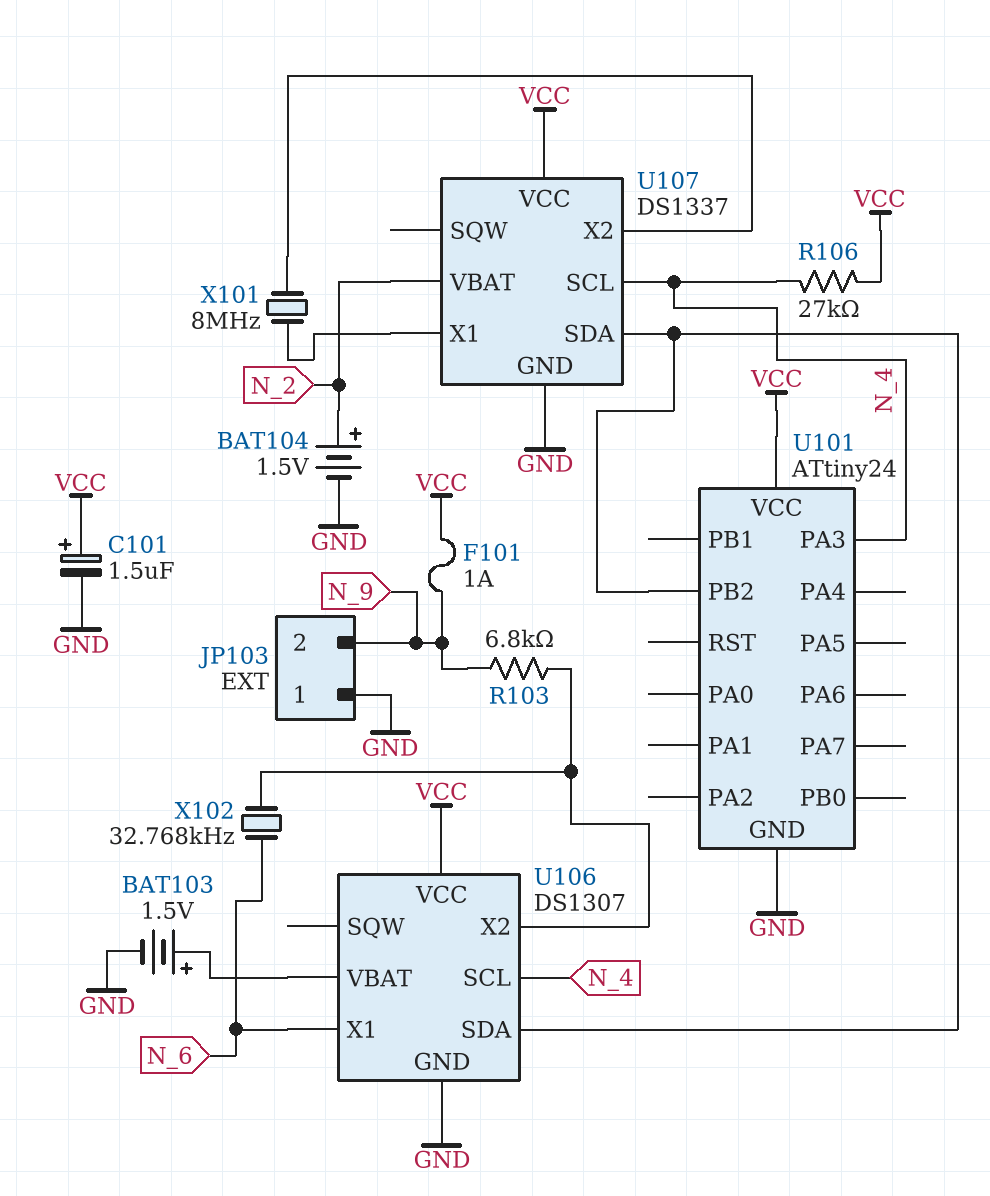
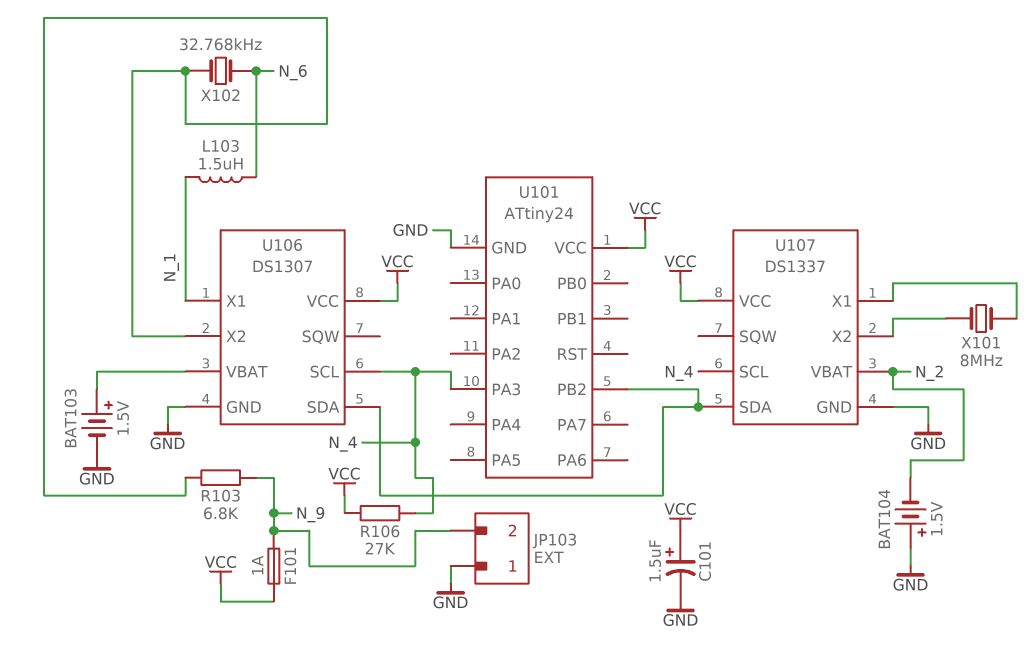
BAT104: 1.5V (plus N_2, minus GND) -> 1.5V (plus GND, minus N_2)
L103: none -> 1.5uH (N_1, N_6)
U106 pin X1: N_6 -> N_1

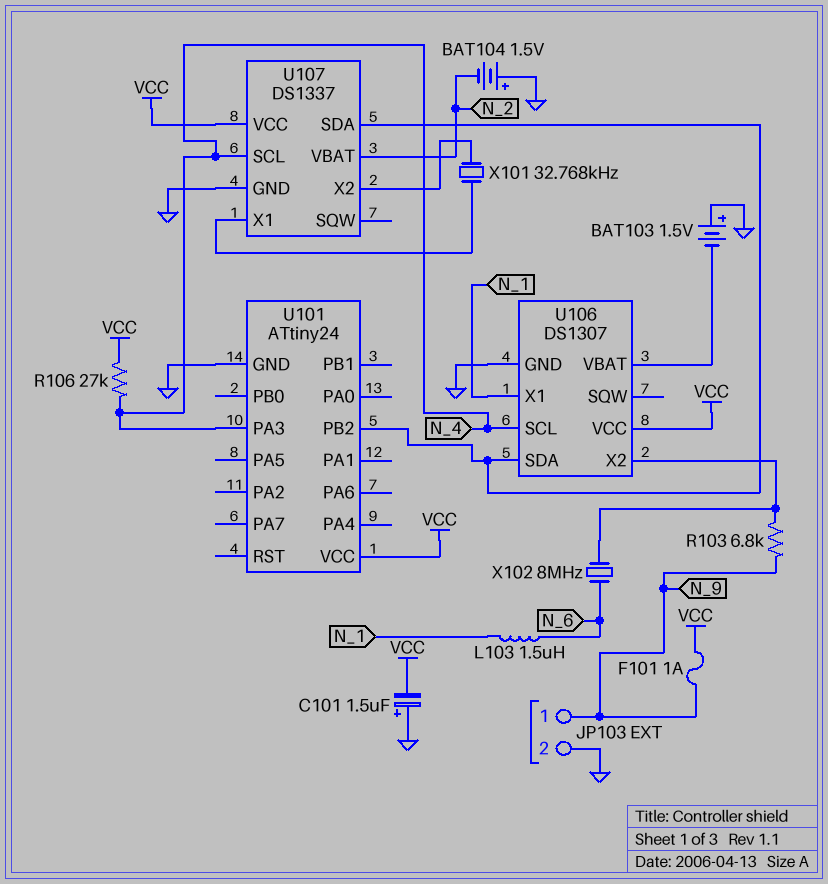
BAT103: 1.5V (plus U106/VBAT, minus GND) -> 1.5V (plus GND, minus U106/VBAT)
C101: 1.5uF (plus VCC, minus GND) -> 1.5uF (plus GND, minus VCC)
JP103 pin 1: GND -> N_9
JP103 pin 2: N_9 -> GND
X101: 8MHz (U107/X1, U107/X2) -> 32.768kHz (U107/X1, U107/X2)
X102: 32.768kHz (N_6, U106/X2) -> 8MHz (N_6, U106/X2)

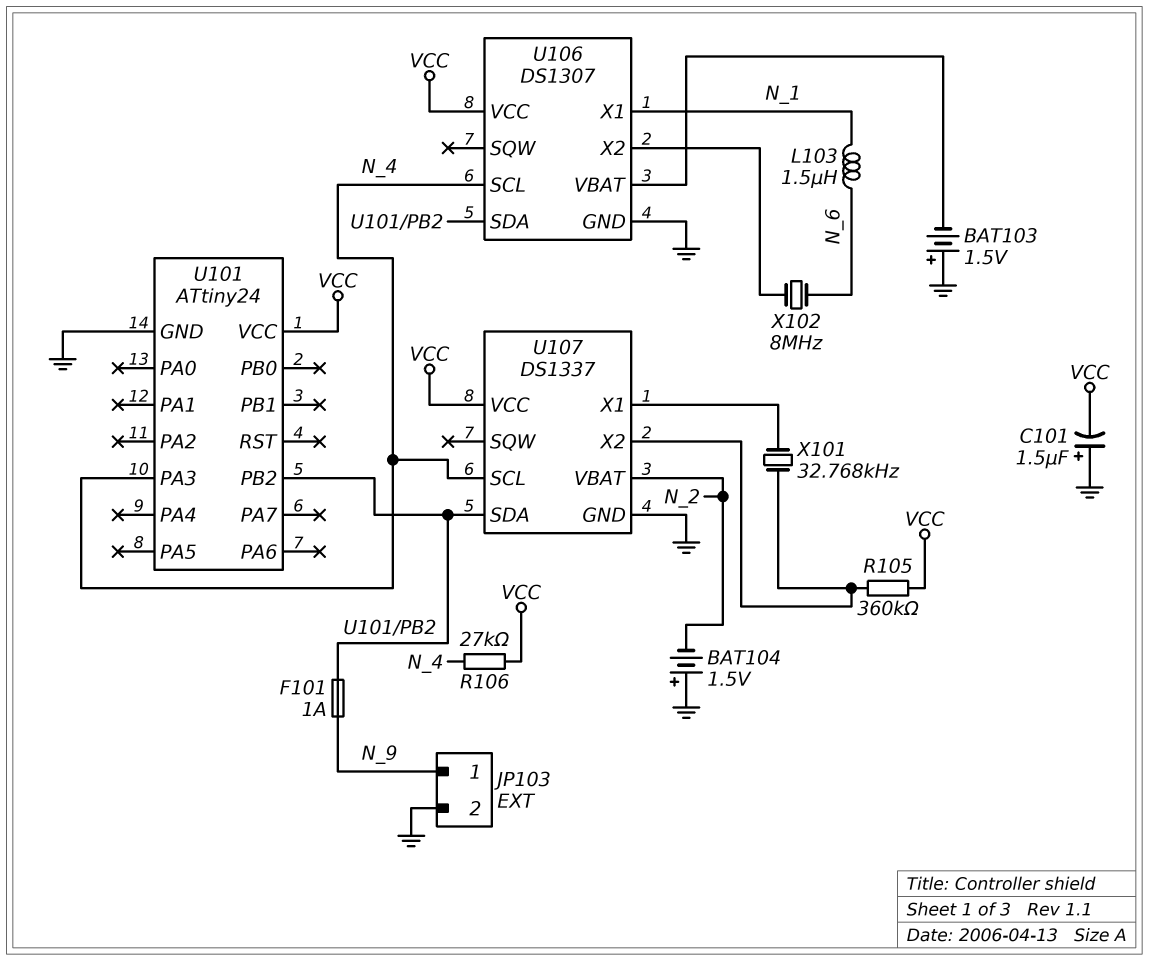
F101: 1A (N_9, VCC) -> 1A (N_9, U101/PB2)
R103: 6.8k (N_9, U106/X2) -> none
R105: none -> 360k (U107/X2, VCC)

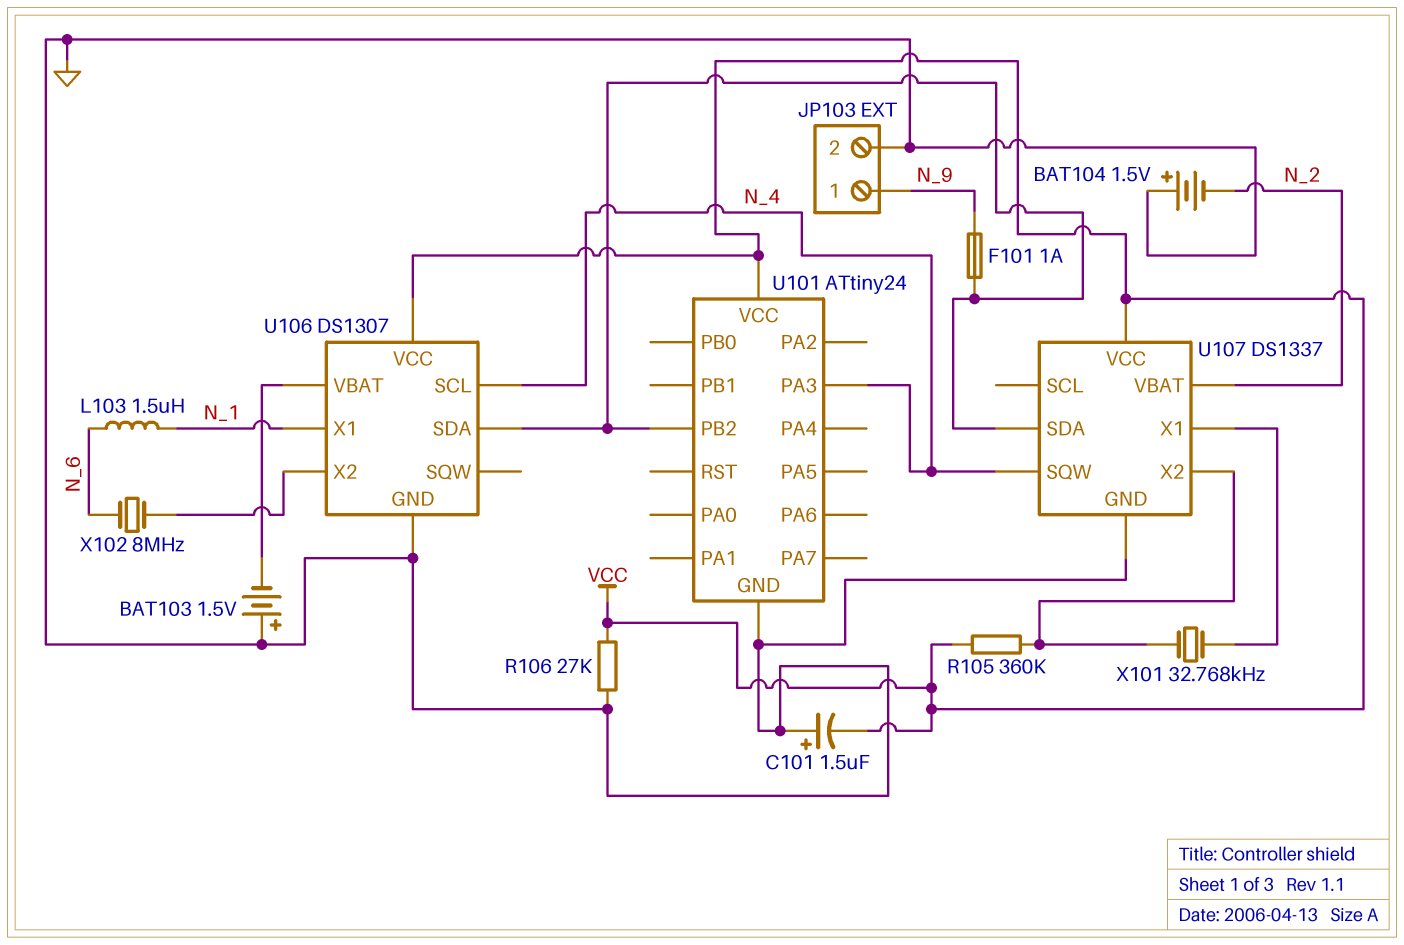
R106: 27k (N_4, VCC) -> 27k (GND, VCC)
U107 pin SCL: N_4 -> none
U107 pin SQW: none -> N_4

